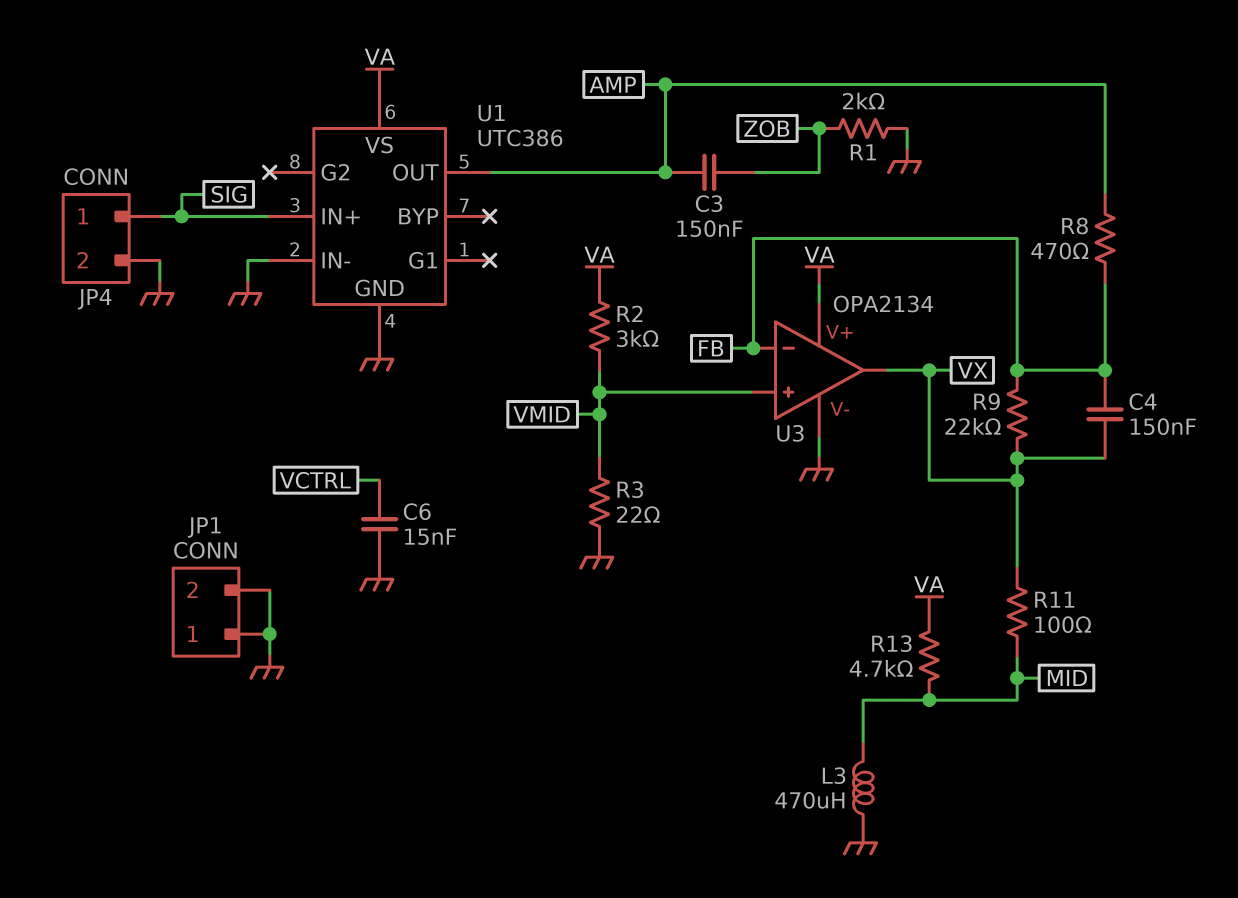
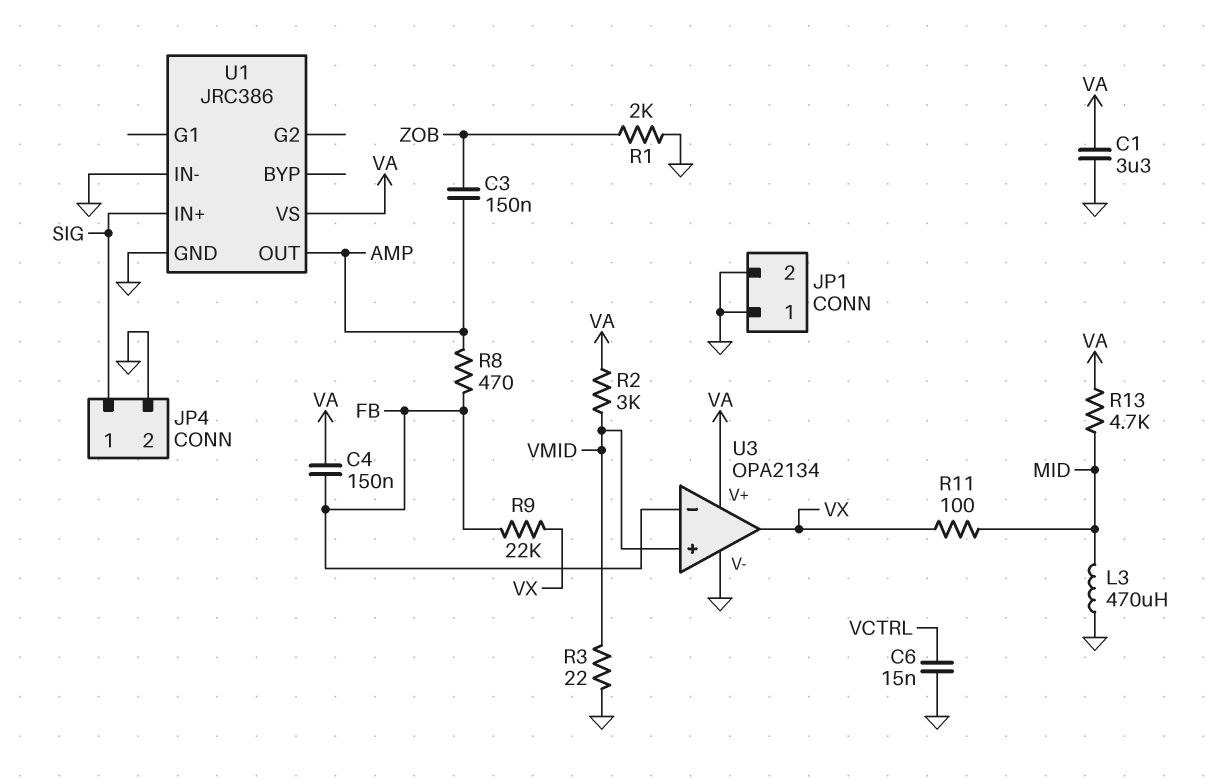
C1: none -> 3.3uF (GND, VA)
C4: 150nF (FB, VX) -> 150nF (FB, VA)
U1: UTC386 -> JRC386

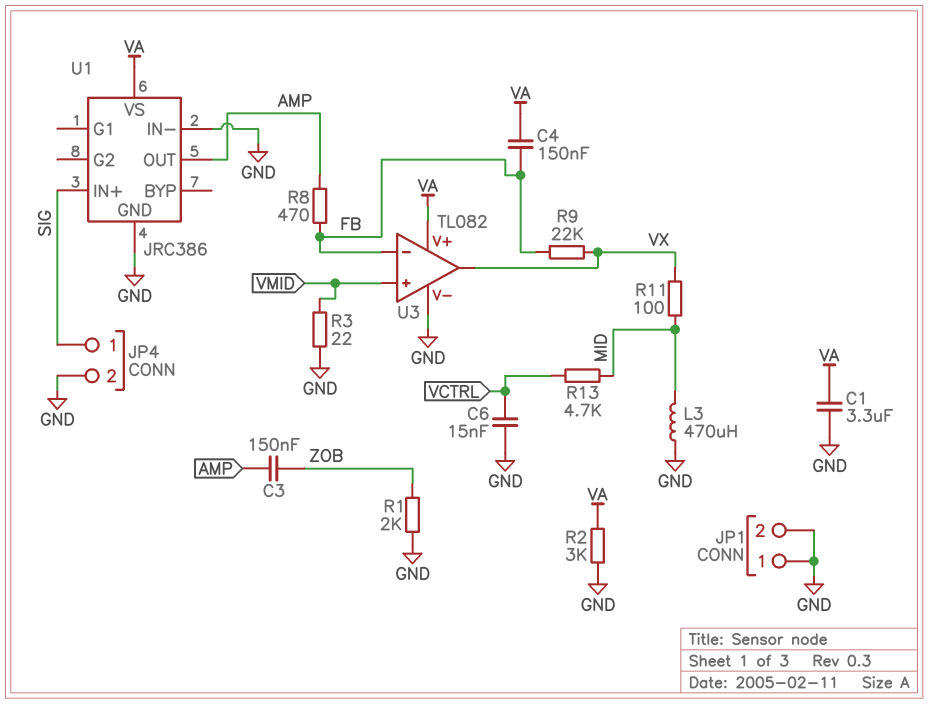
R2: 3k (VA, VMID) -> 3k (GND, VA)
R13: 4.7k (MID, VA) -> 4.7k (MID, VCTRL)
U3: OPA2134 -> TL082

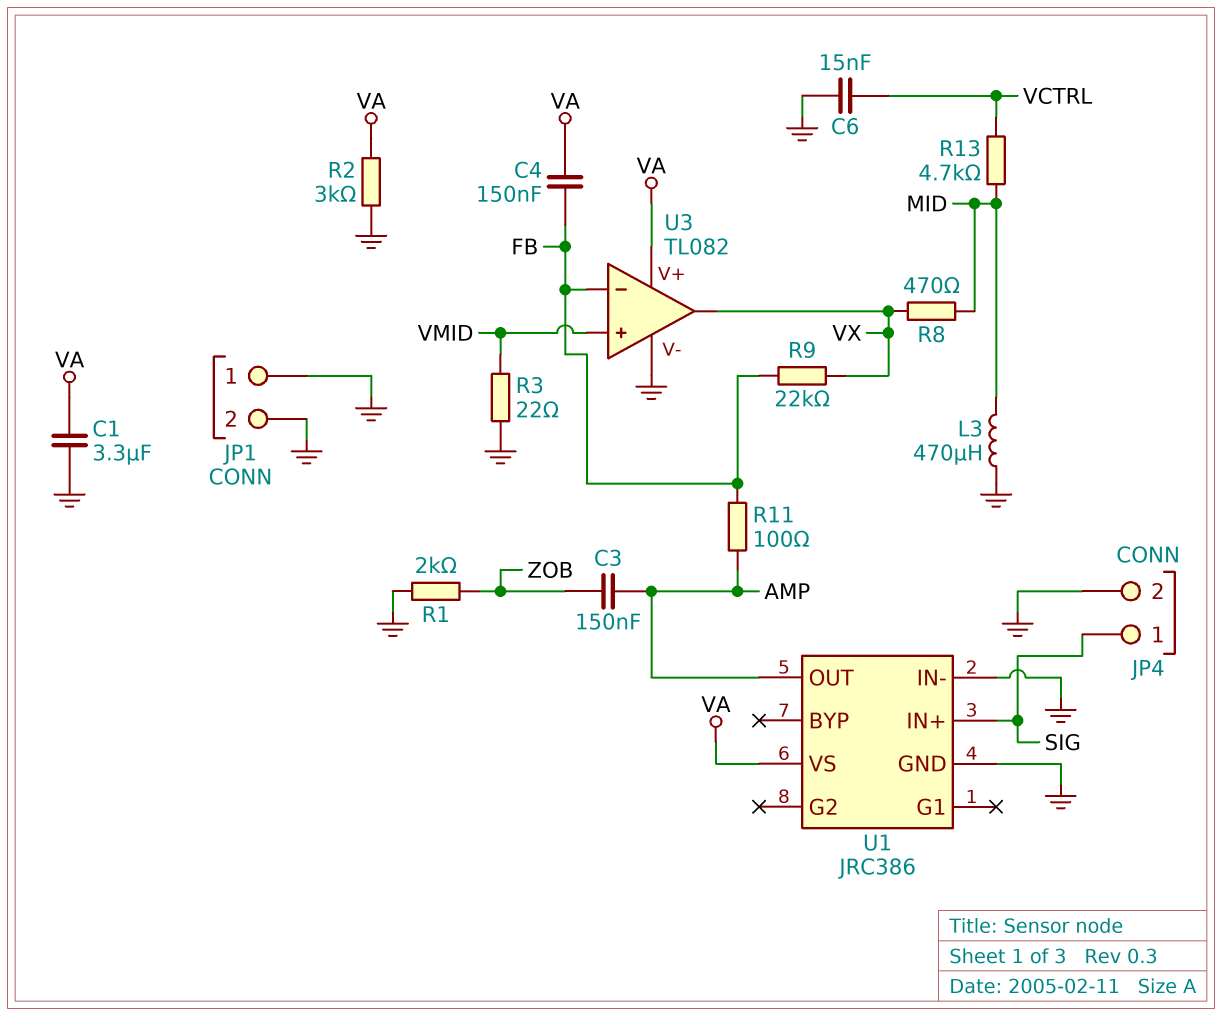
R8: 470 (AMP, FB) -> 470 (MID, VX)
R11: 100 (MID, VX) -> 100 (AMP, FB)

